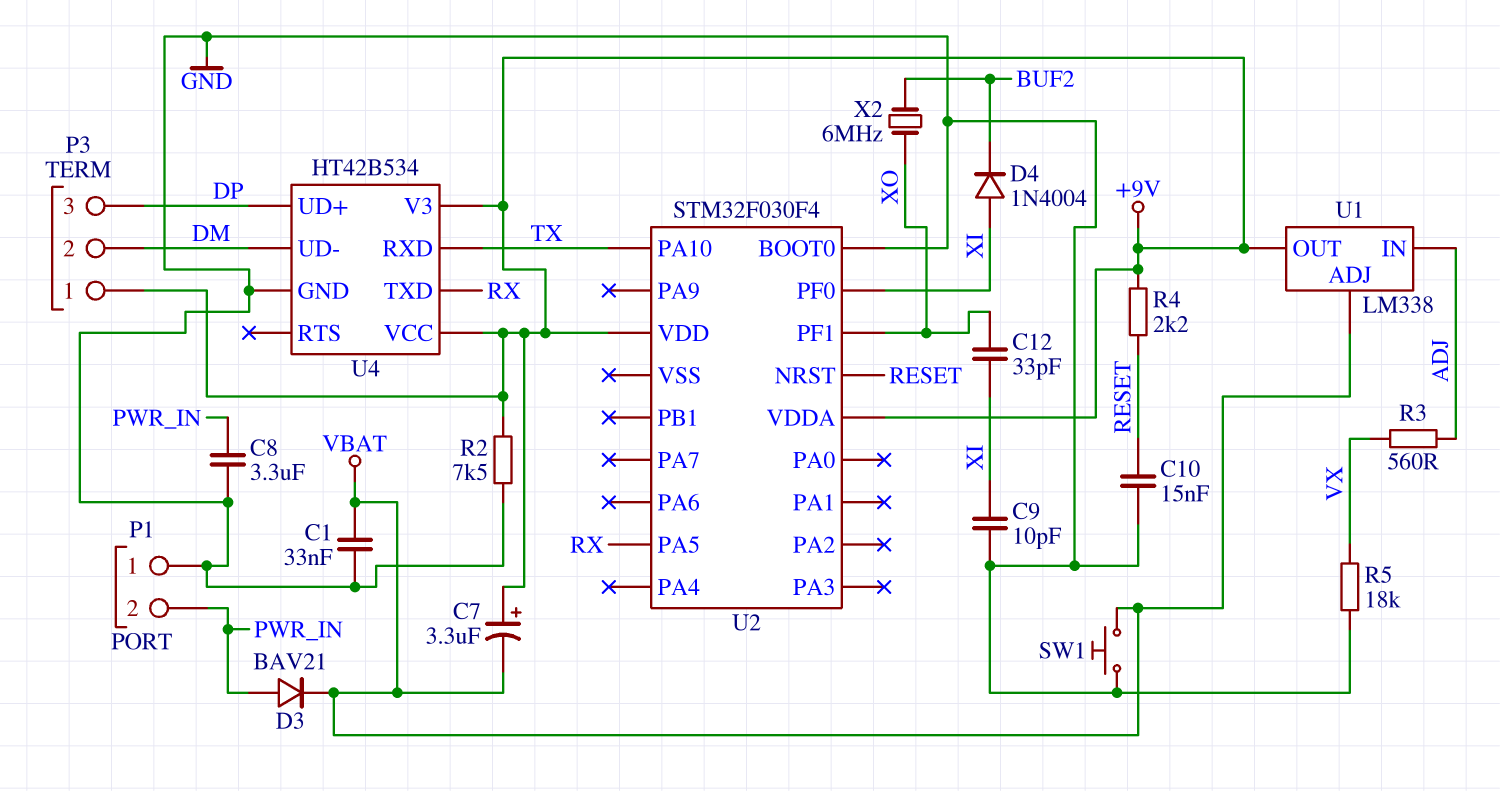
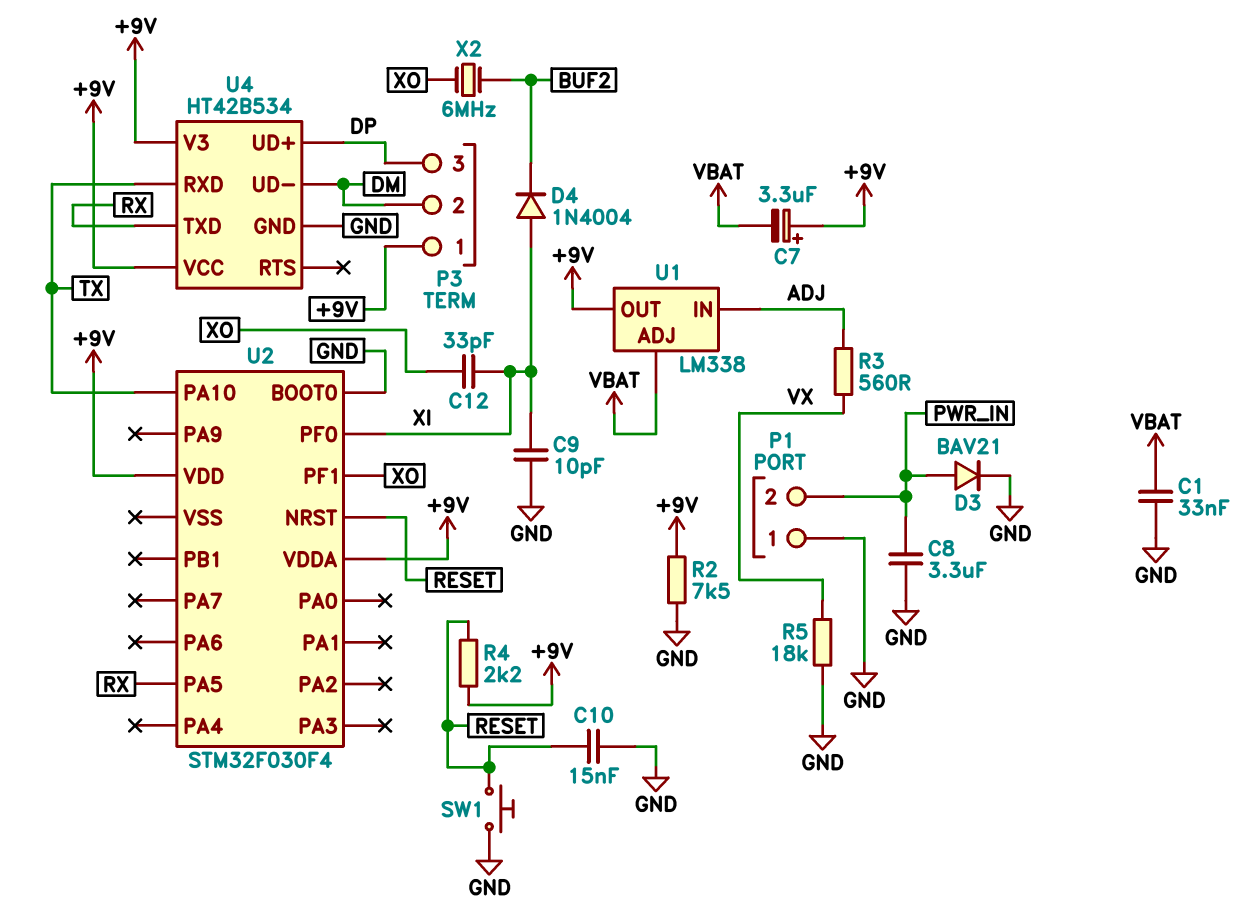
D3: diode BAV21 (A PWR_IN, K VBAT) -> diode BAV21 (A PWR_IN, K GND)
SW1: button (GND, VBAT) -> button (GND, RESET)

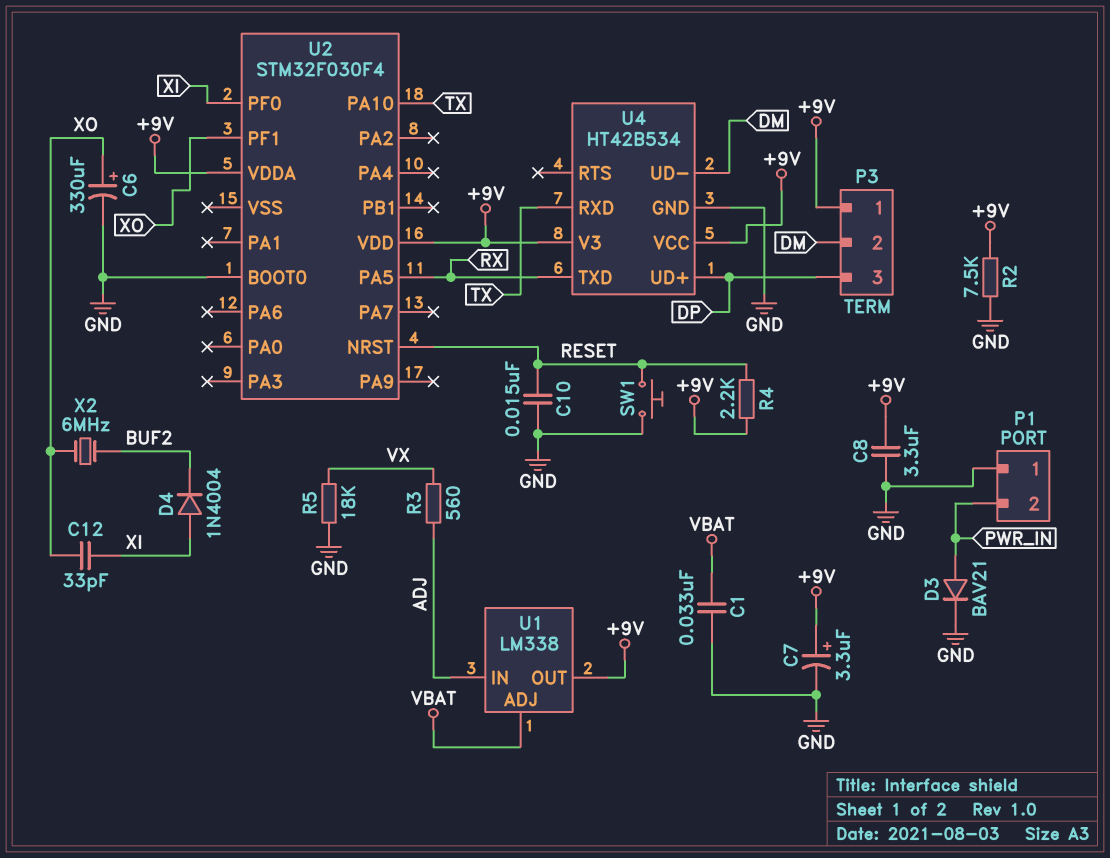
C6: none -> 330uF (plus XO, minus GND)
C7: 3.3uF (plus +9V, minus VBAT) -> 3.3uF (plus +9V, minus GND)
C8: 3.3uF (GND, PWR_IN) -> 3.3uF (+9V, GND)
C9: 10pF (GND, XI) -> none

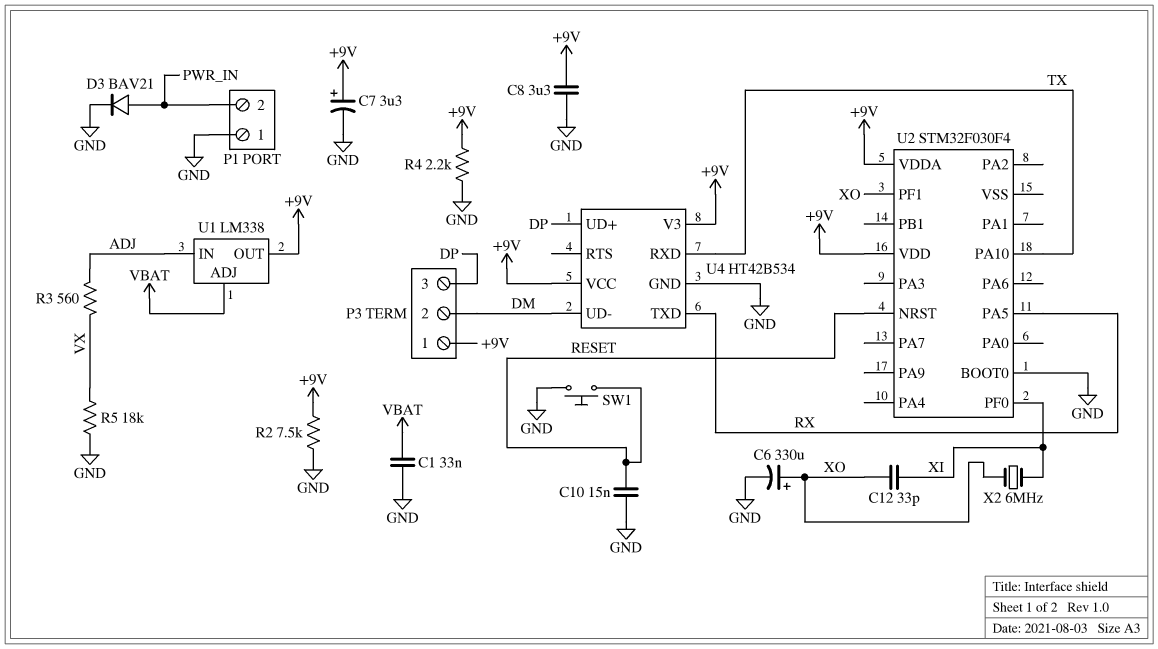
D4: diode 1N4004 (A XI, K BUF2) -> none
R4: 2.2k (+9V, RESET) -> 2.2k (+9V, GND)
X2: 6MHz (BUF2, XO) -> 6MHz (XI, XO)

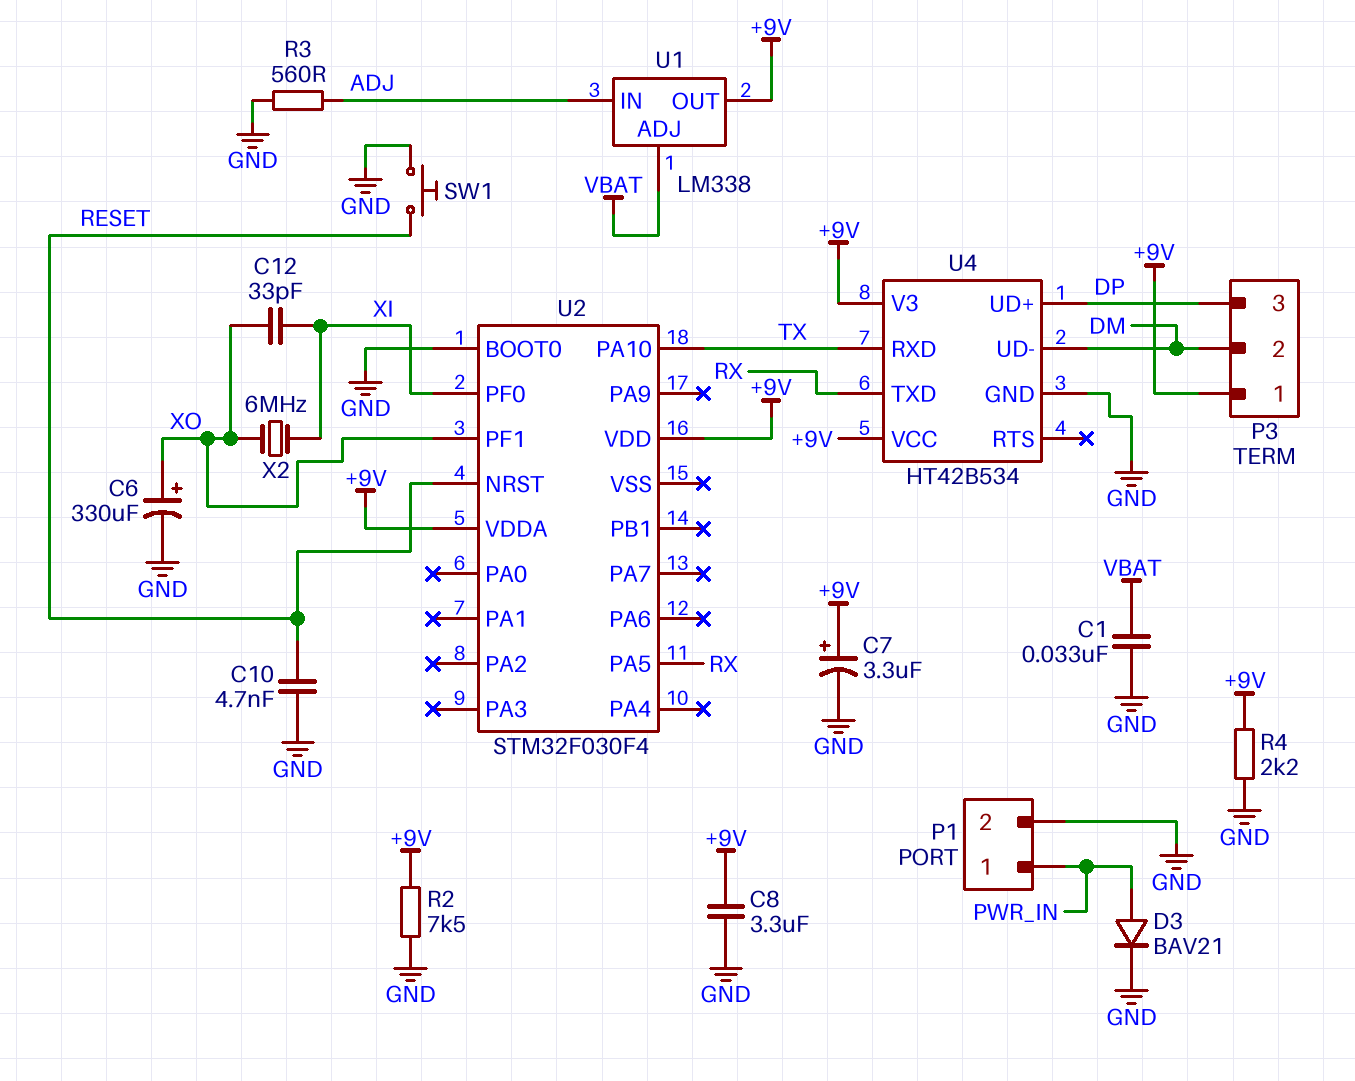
C10: 15nF (GND, RESET) -> 4.7nF (GND, RESET)
P1 pin 1: GND -> PWR_IN
P1 pin 2: PWR_IN -> GND
R3: 560 (ADJ, VX) -> 560 (ADJ, GND)
R5: 18k (GND, VX) -> none

